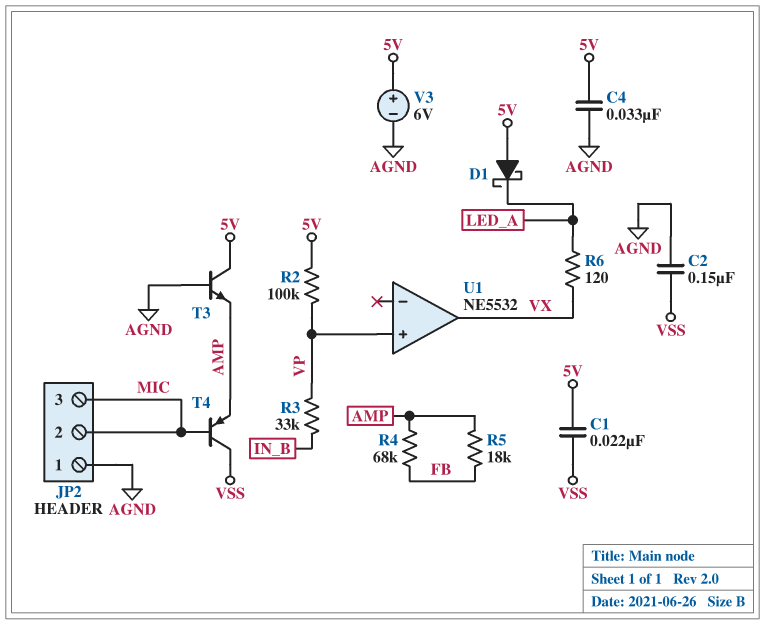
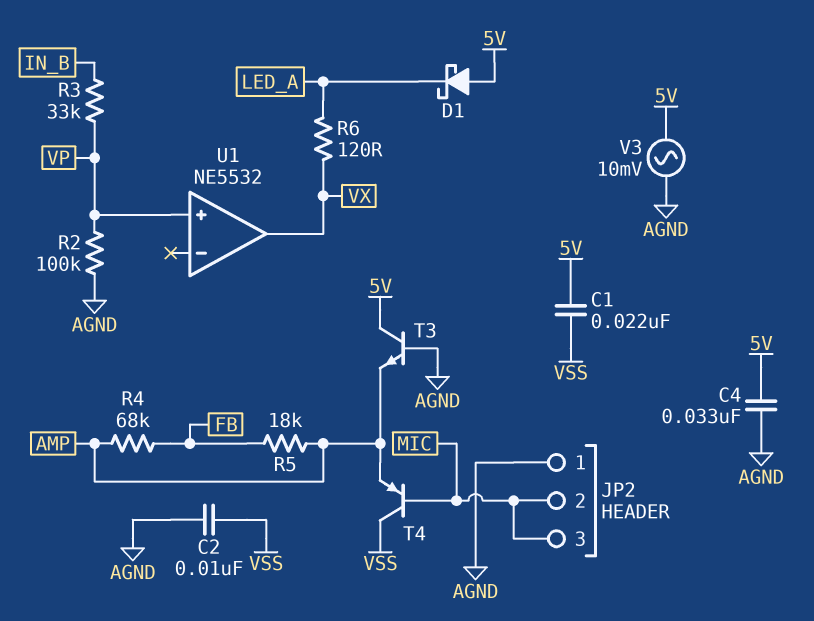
C2: 150nF (AGND, VSS) -> 10nF (AGND, VSS)
R2: 100k (5V, VP) -> 100k (AGND, VP)
V3: 6V (plus 5V, minus AGND) -> AC 10mV (5V, AGND)

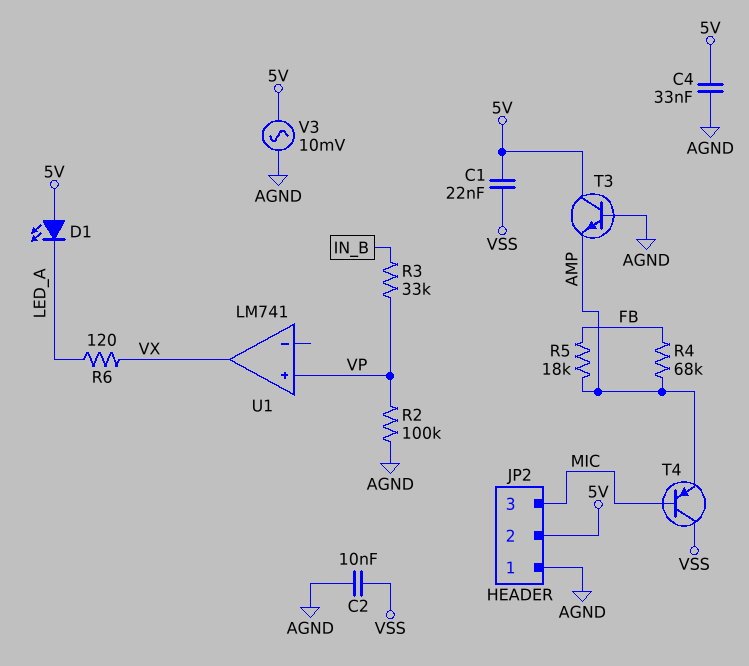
D1: schottky (A 5V, K LED_A) -> LED (A 5V, K LED_A)
JP2 pin 2: MIC -> 5V
U1: NE5532 -> LM741

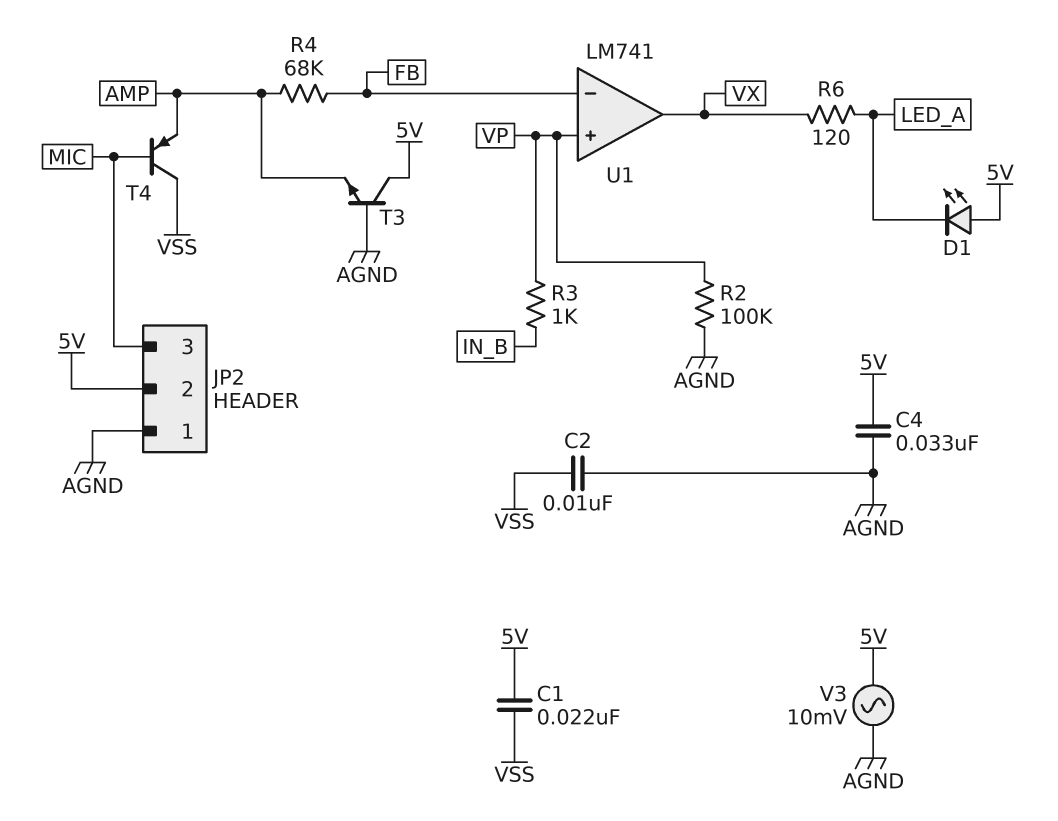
R3: 33k (IN_B, VP) -> 1k (IN_B, VP)
R5: 18k (AMP, FB) -> none
U1 pin in-: none -> FB

